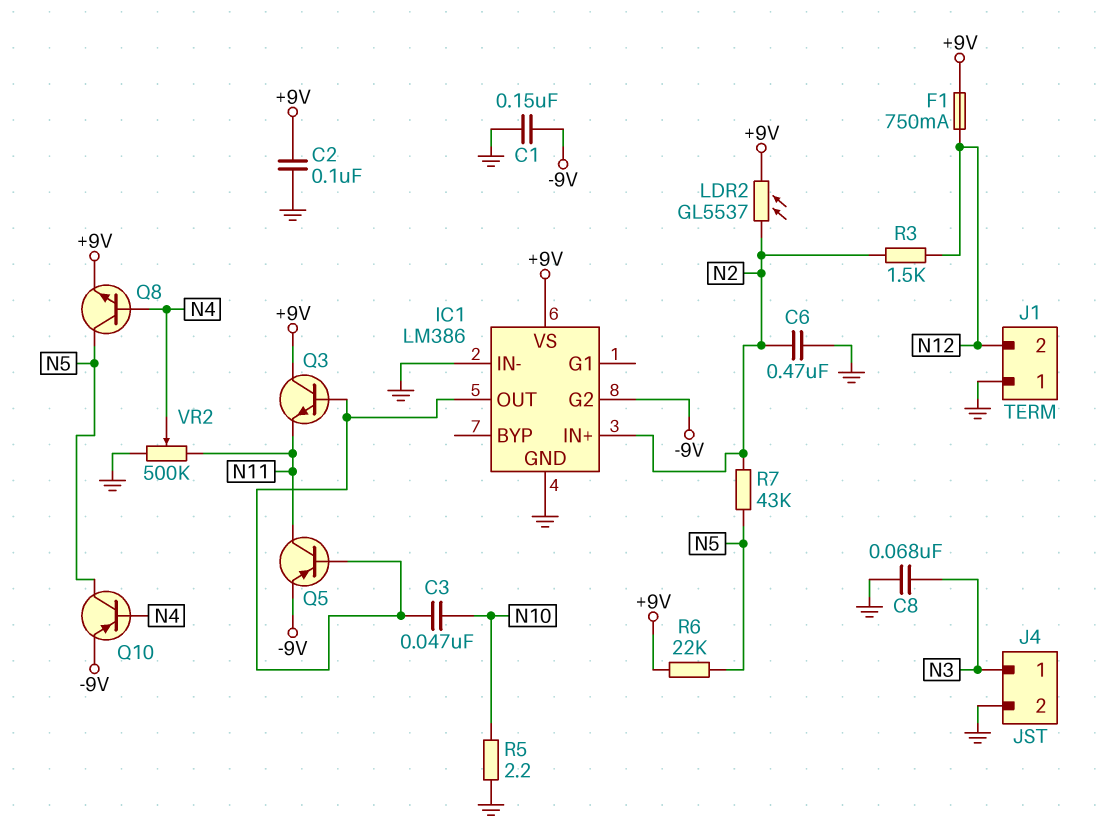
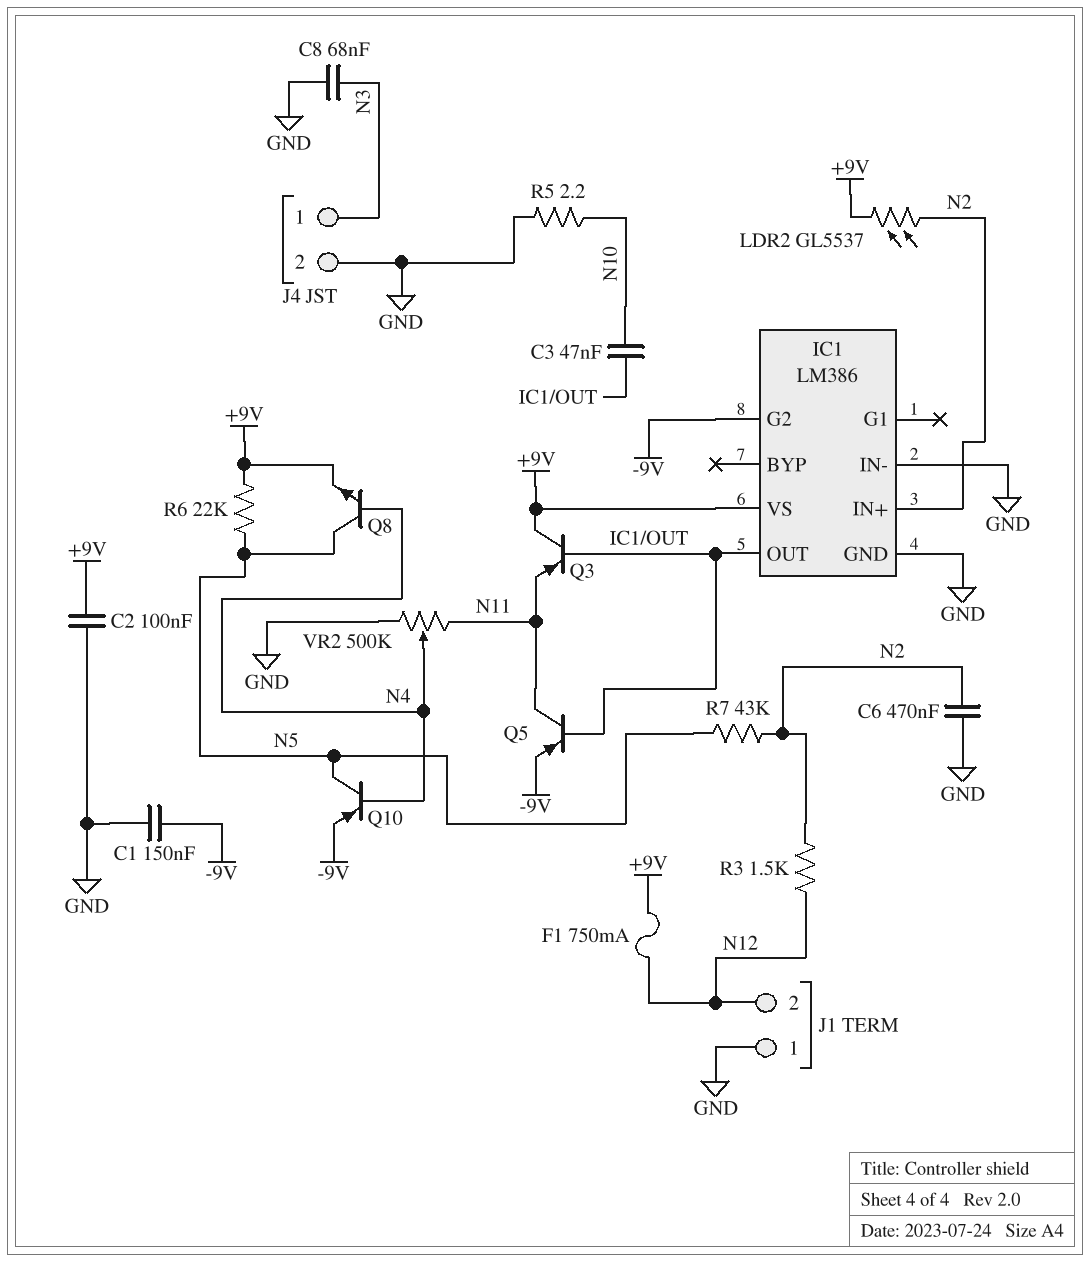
Q3: NPN (B IC1/OUT, C +9V, E N11) -> PNP (B IC1/OUT, C +9V, E N11)

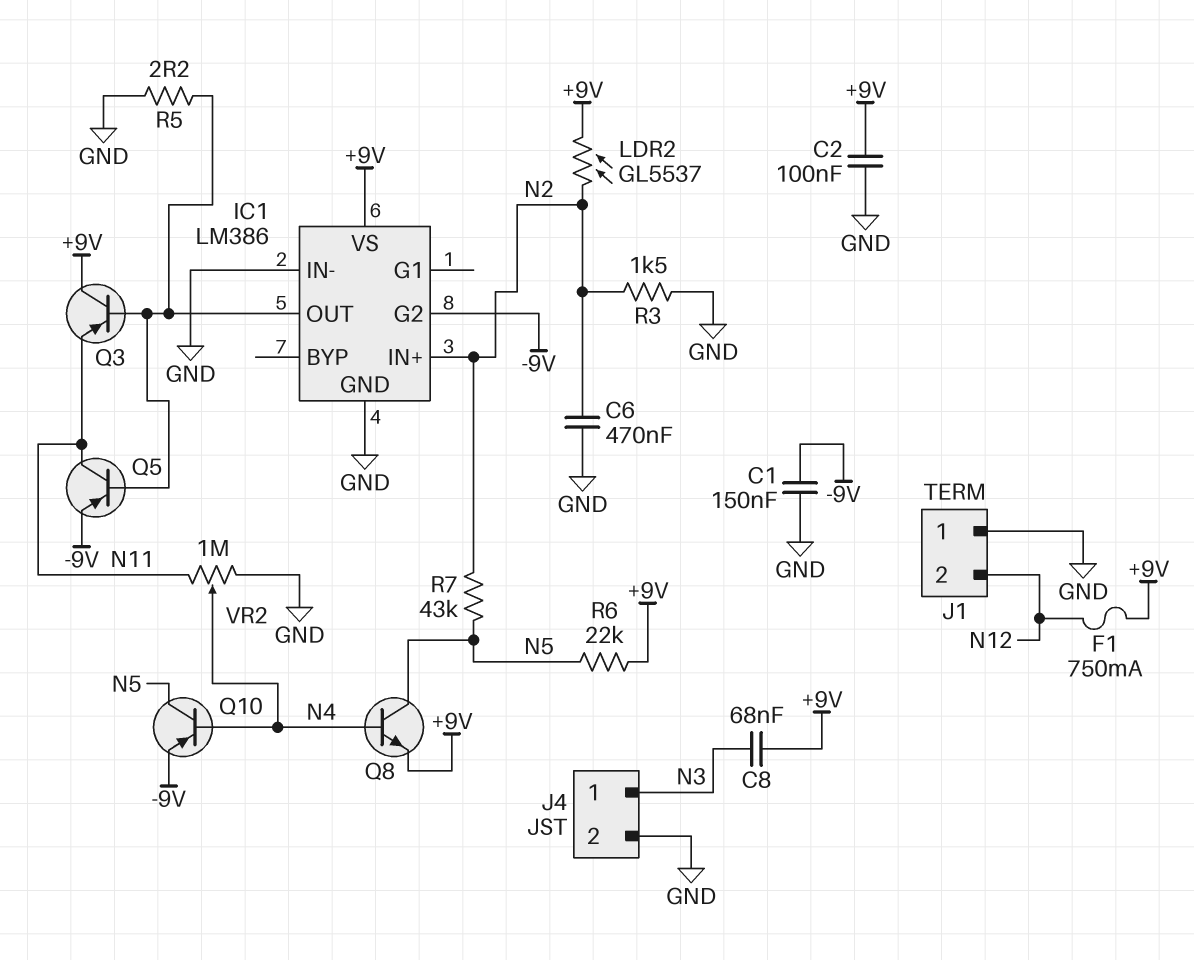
C3: 47nF (IC1/OUT, N10) -> none
C8: 68nF (GND, N3) -> 68nF (+9V, N3)
R3: 1.5k (N2, N12) -> 1.5k (GND, N2)
R5: 2.2 (GND, N10) -> 2.2 (GND, IC1/OUT)
VR2: 500k (GND, N11, wiper N4) -> 1M (GND, N11, wiper N4)

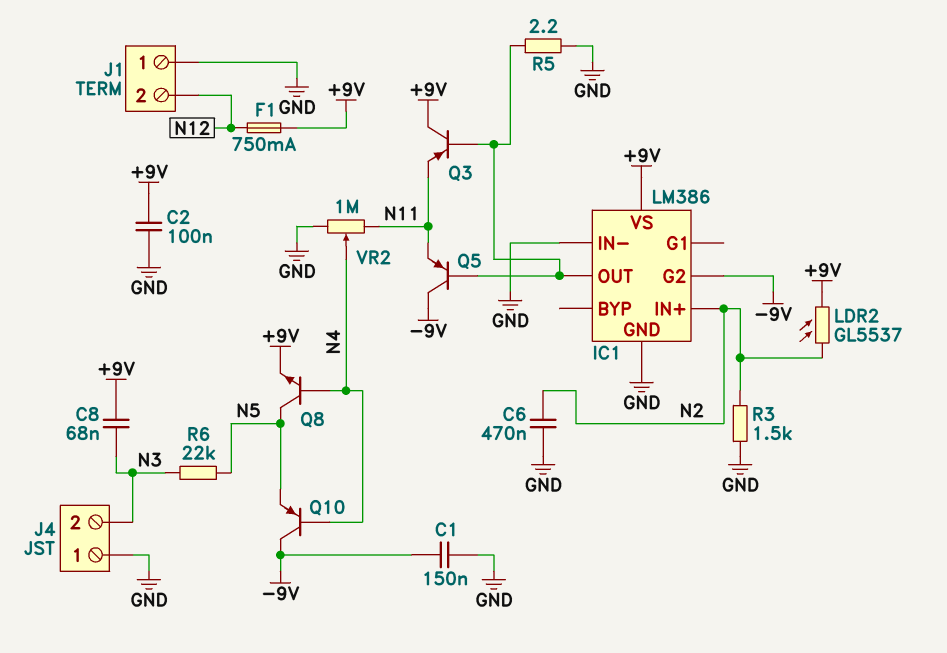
J4 pin 1: N3 -> GND
J4 pin 2: GND -> N3
Q5: PNP (B IC1/OUT, C N11, E -9V) -> PNP (B IC1/OUT, C -9V, E N11)
Q10: PNP (B N4, C N5, E -9V) -> PNP (B N4, C -9V, E N5)
R6: 22k (+9V, N5) -> 22k (N3, N5)
R7: 43k (N2, N5) -> none

